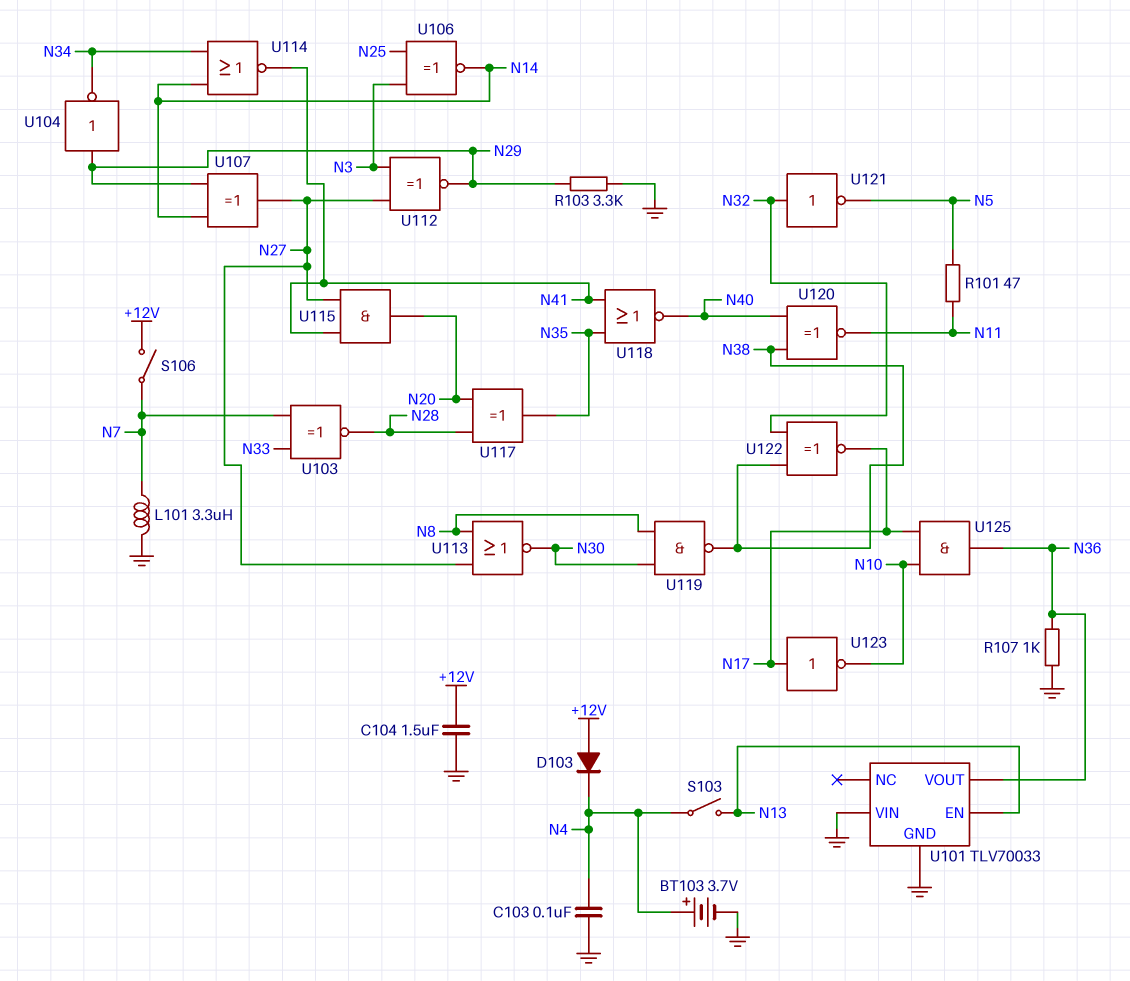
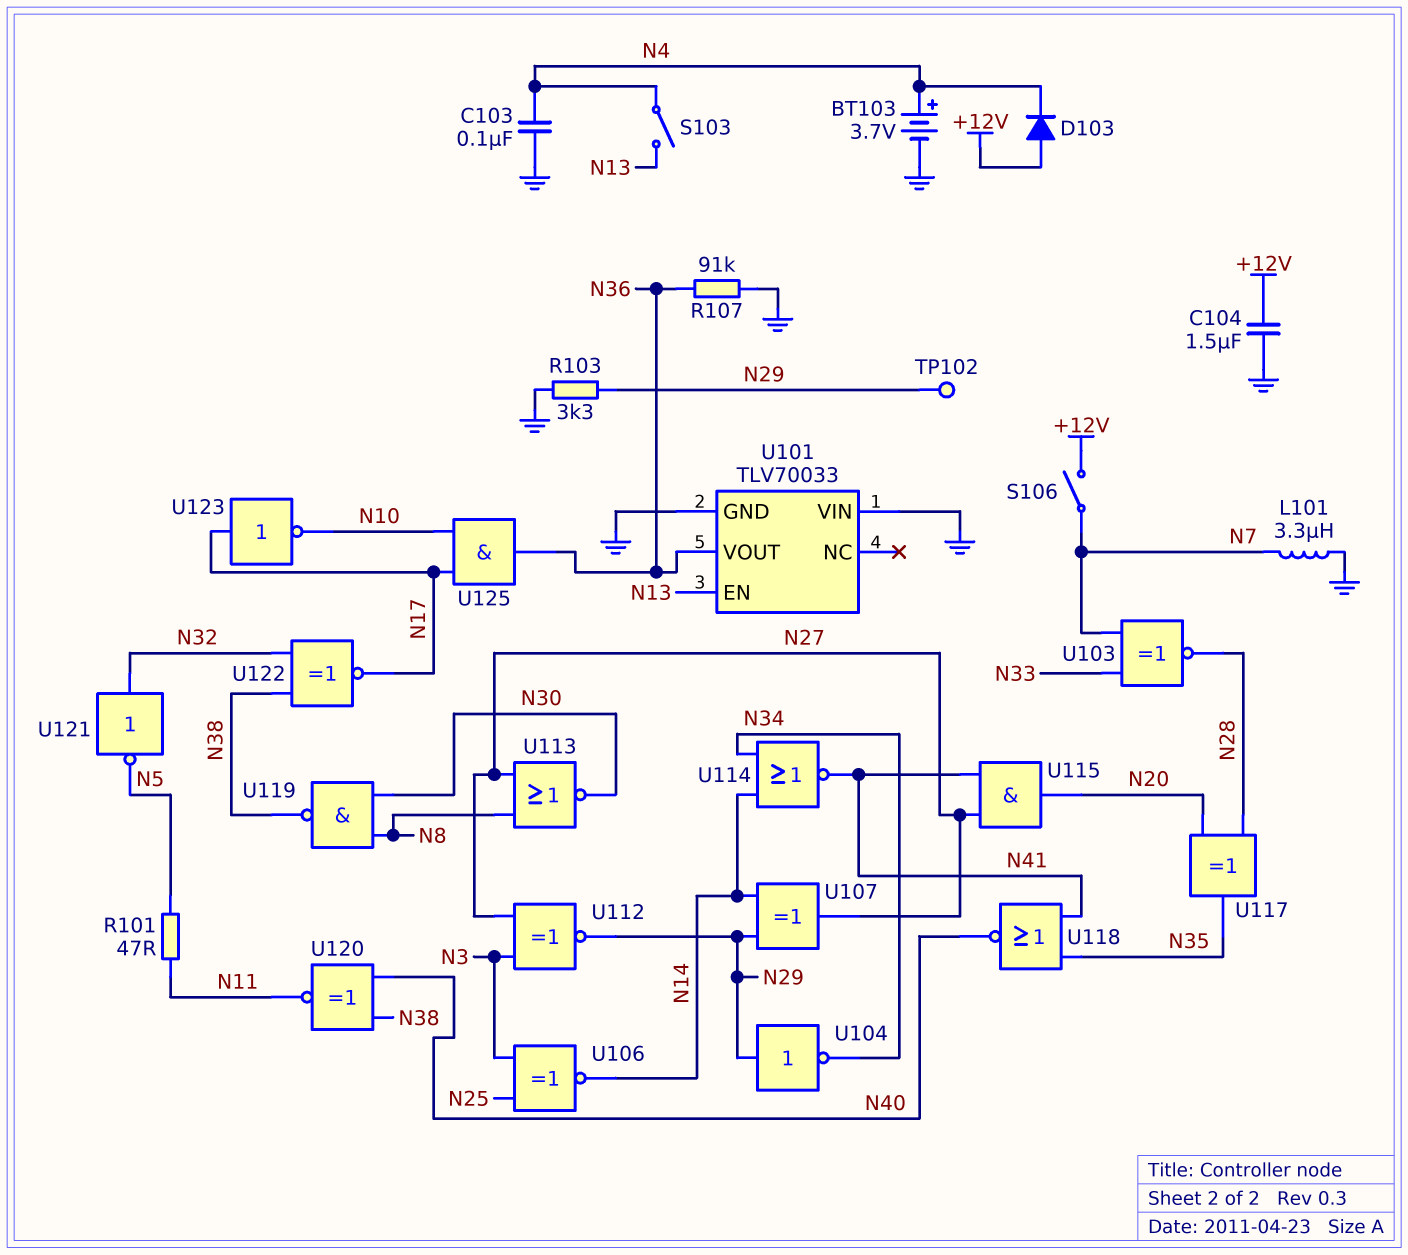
R107: 1k (GND, N36) -> 91k (GND, N36)
TP102: none -> test point (N29)

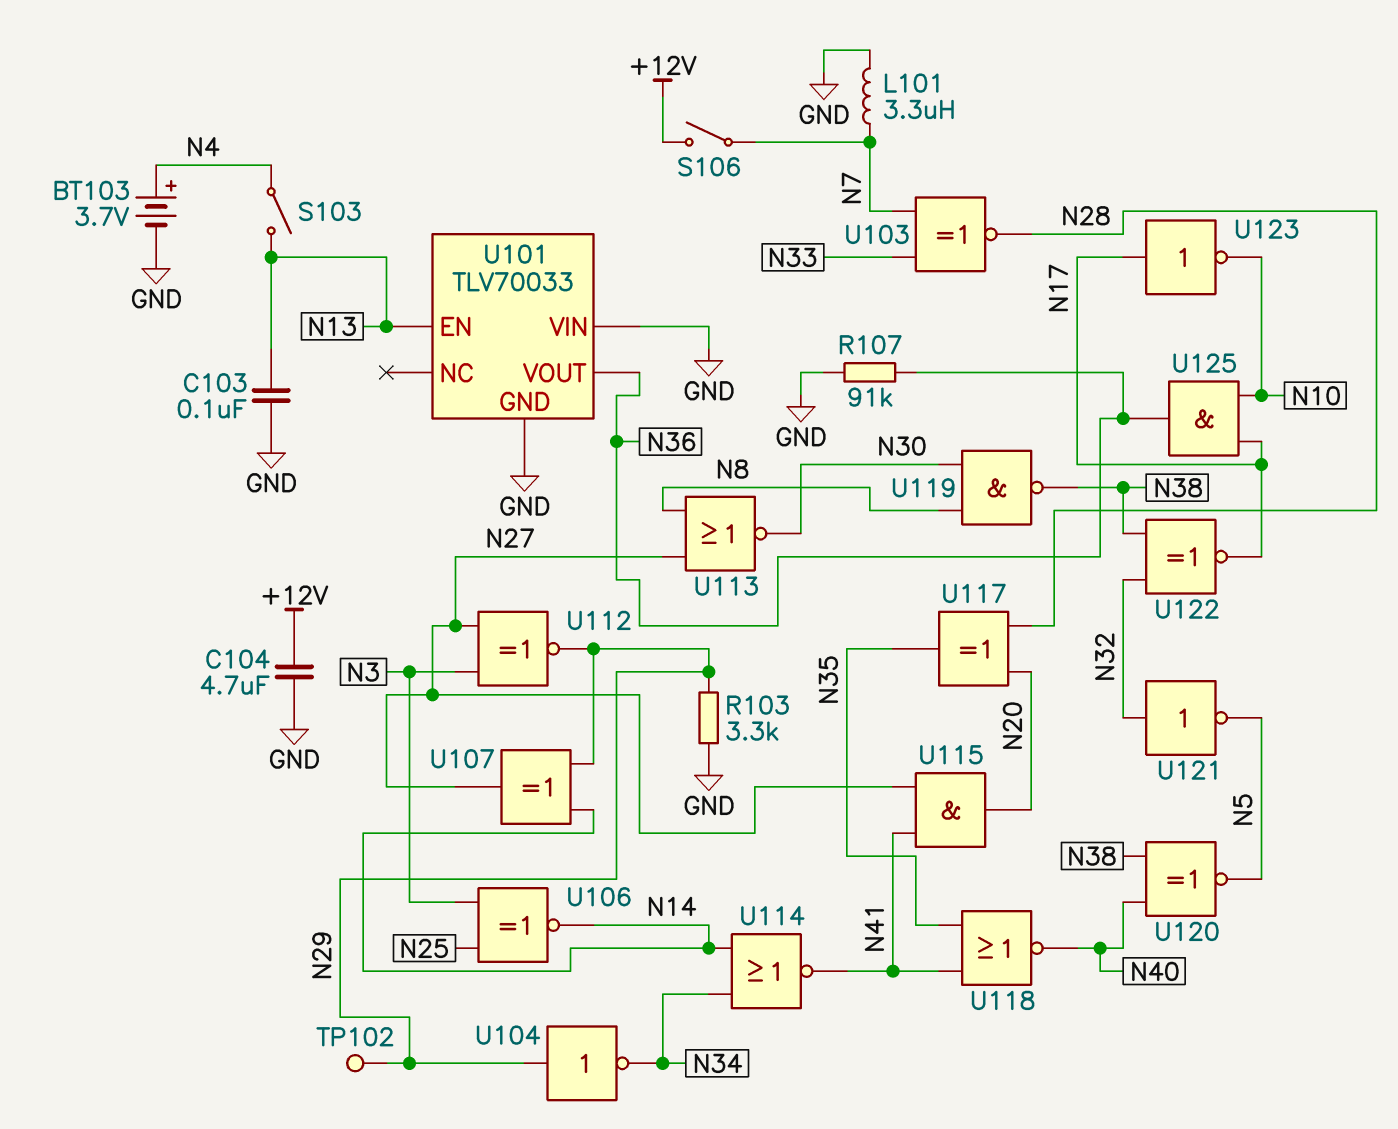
C103: 100nF (GND, N4) -> 100nF (GND, N13)
C104: 1.5uF (+12V, GND) -> 4.7uF (+12V, GND)
D103: diode (A +12V, K N4) -> none
R101: 47 (N5, N11) -> none
U120: XNOR (in N38, in N40, out N11) -> XNOR (in N38, in N40, out N5)

